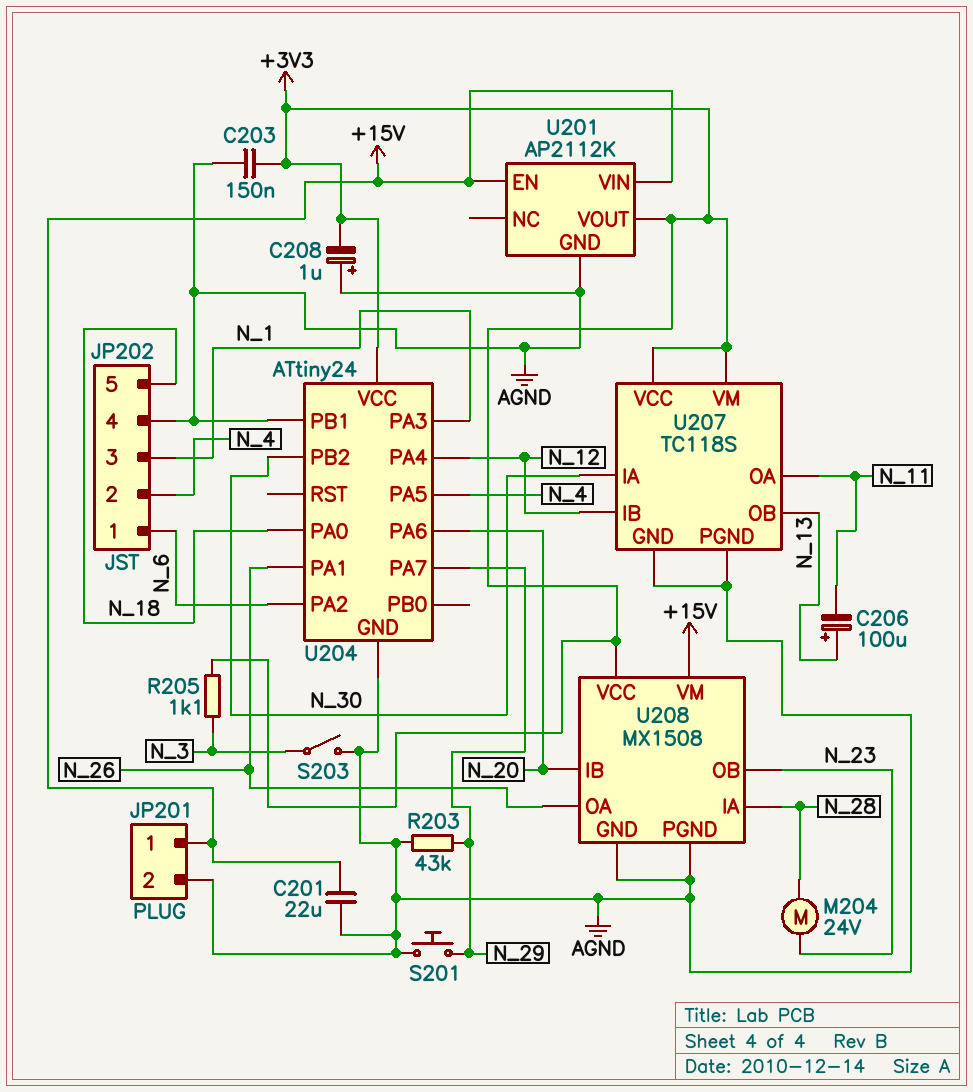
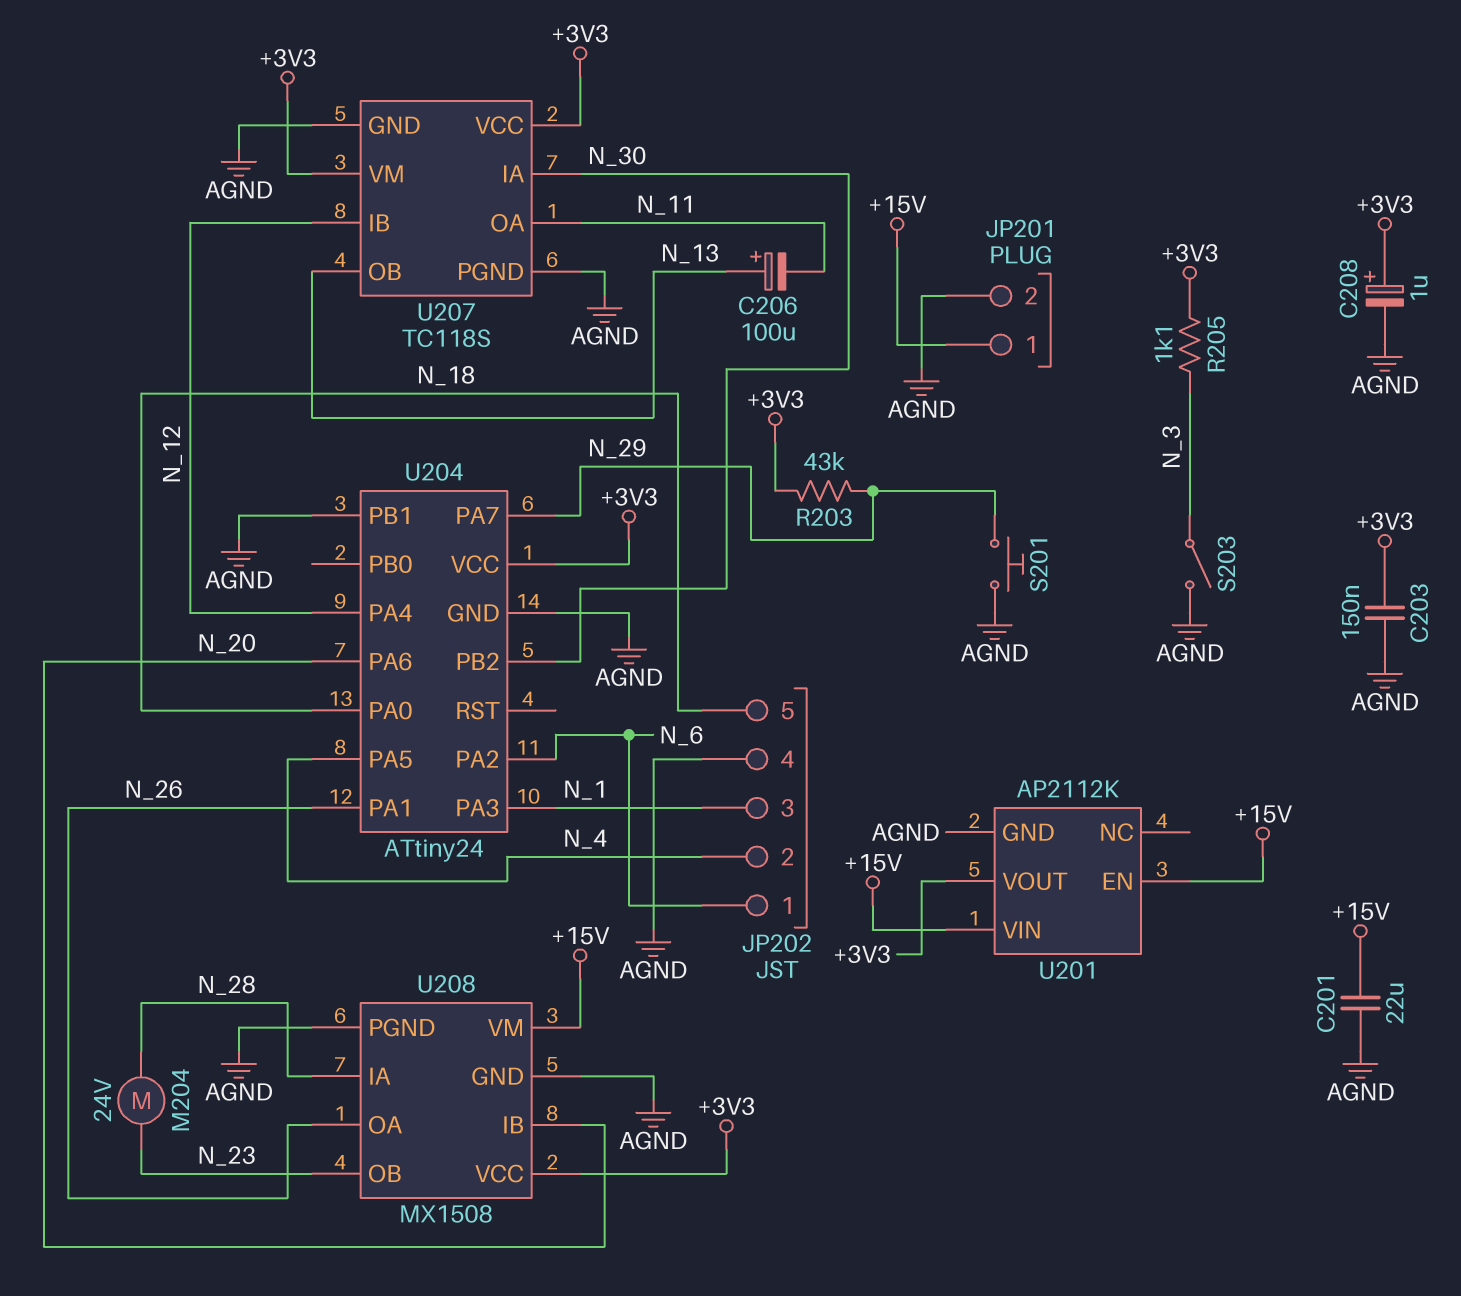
C208: 1uF (plus AGND, minus +3V3) -> 1uF (plus +3V3, minus AGND)
R203: 43k (AGND, N_29) -> 43k (+3V3, N_29)

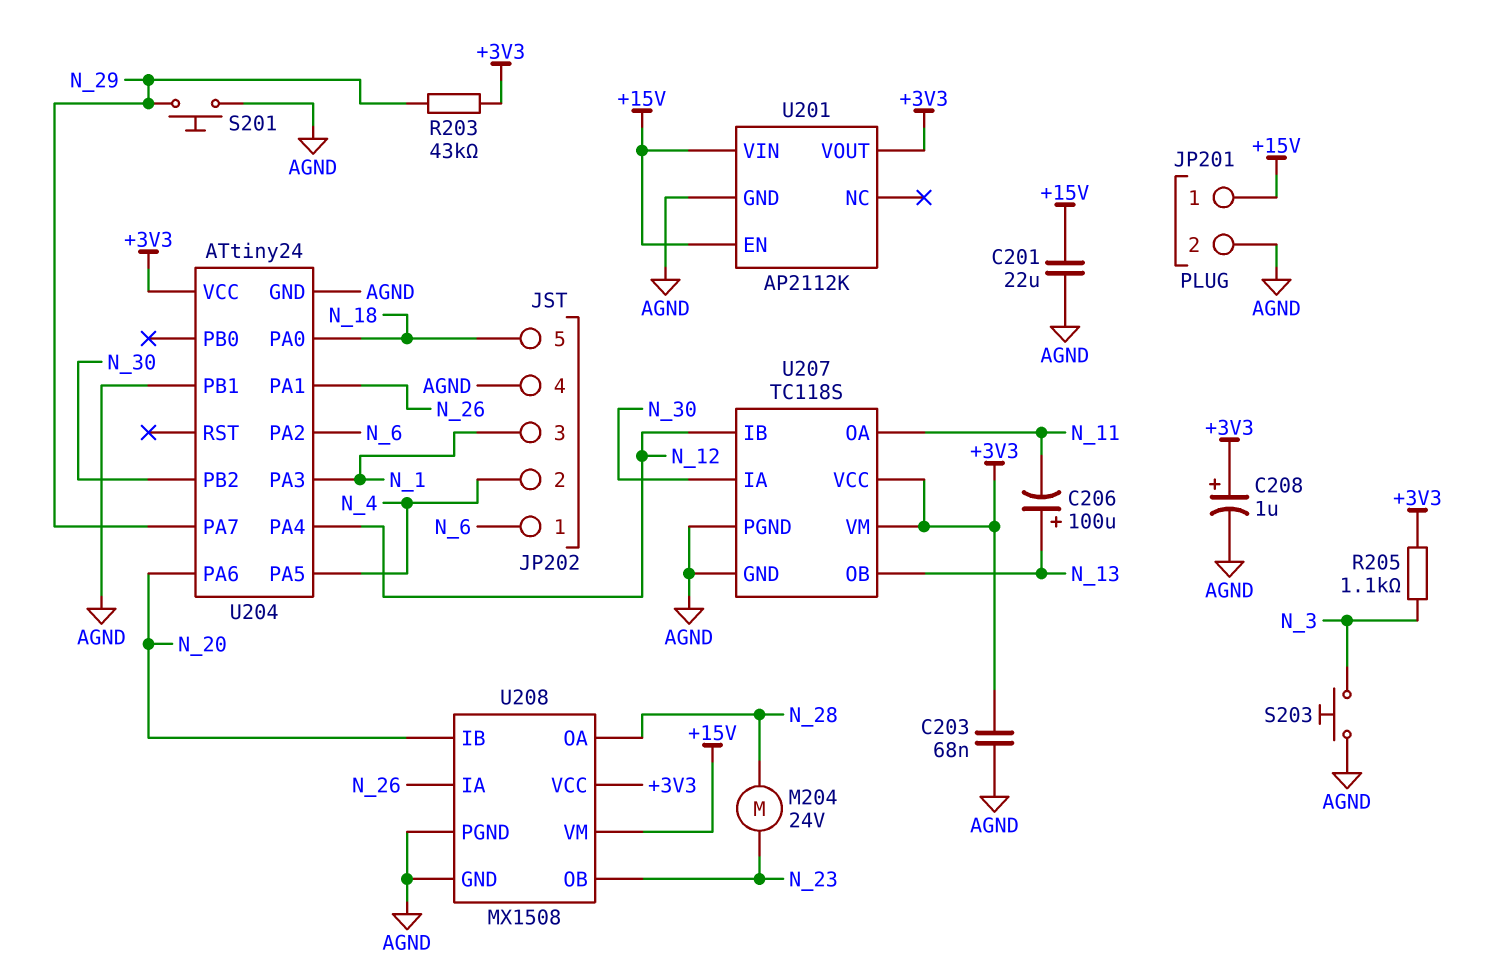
C203: 150nF (+3V3, AGND) -> 68nF (+3V3, AGND)
S203: switch (AGND, N_3) -> button (AGND, N_3)
U208 pin IA: N_28 -> N_26
U208 pin OA: N_26 -> N_28

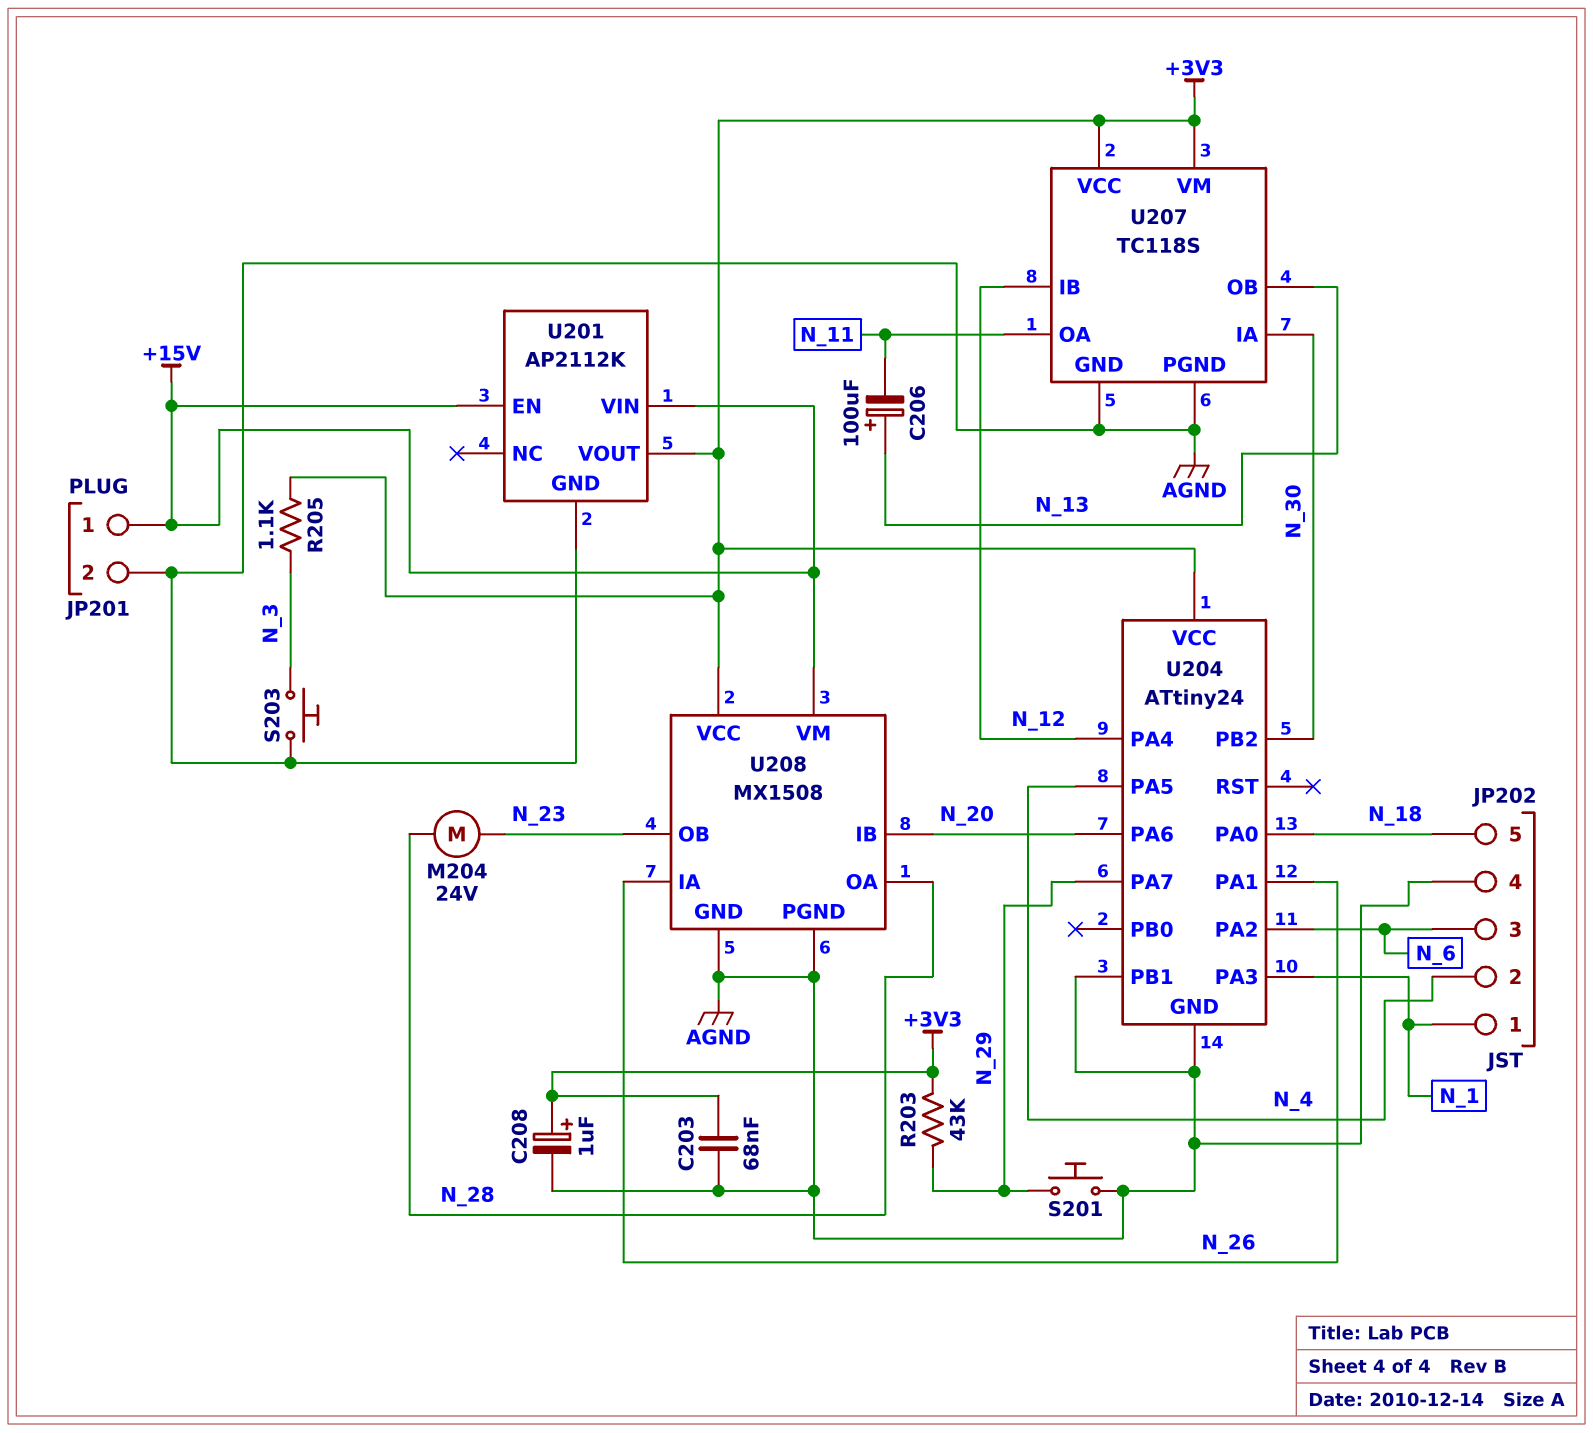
C201: 22uF (+15V, AGND) -> none
JP202 pin 1: N_6 -> N_1
JP202 pin 3: N_1 -> N_6

